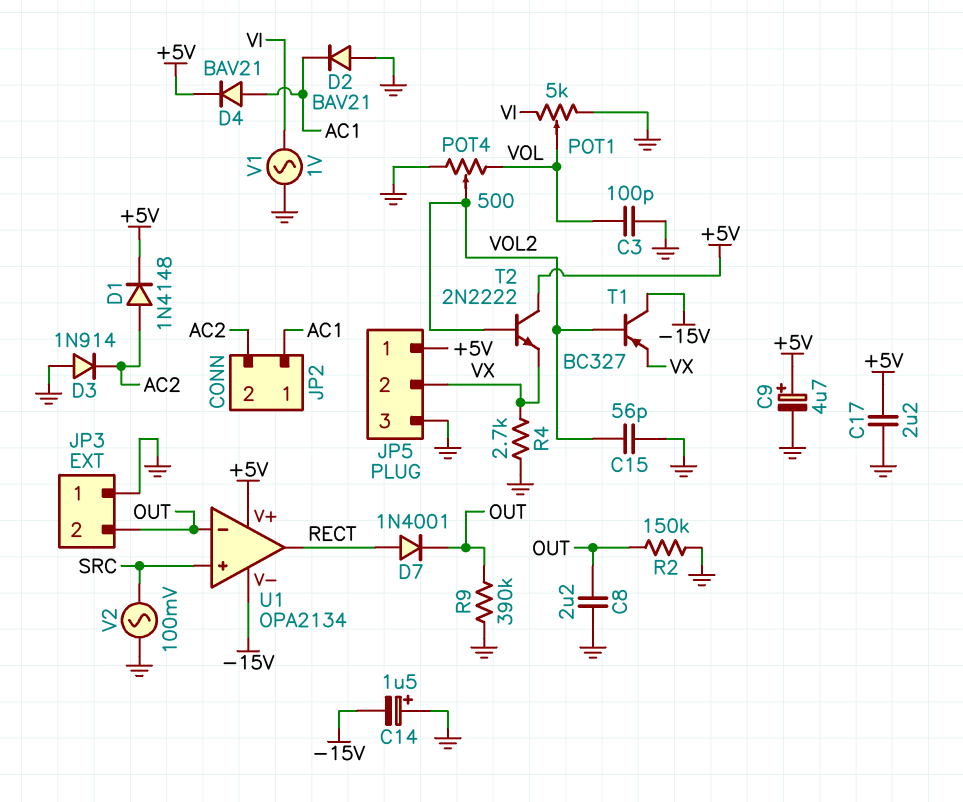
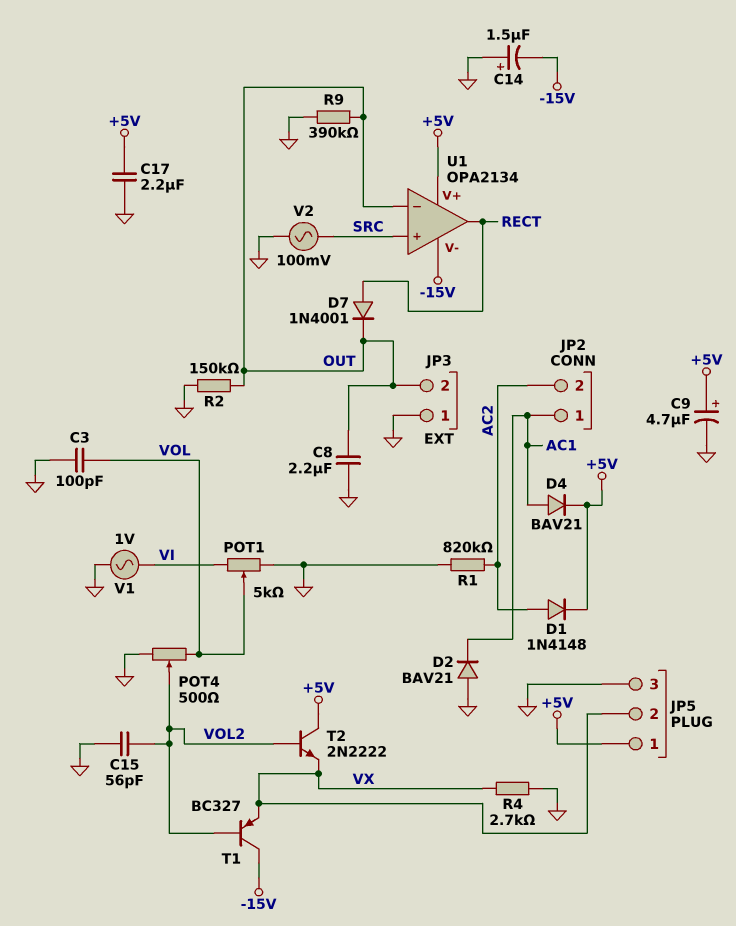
D3: diode 1N914 (A GND, K AC2) -> none
R1: none -> 820k (AC2, GND)

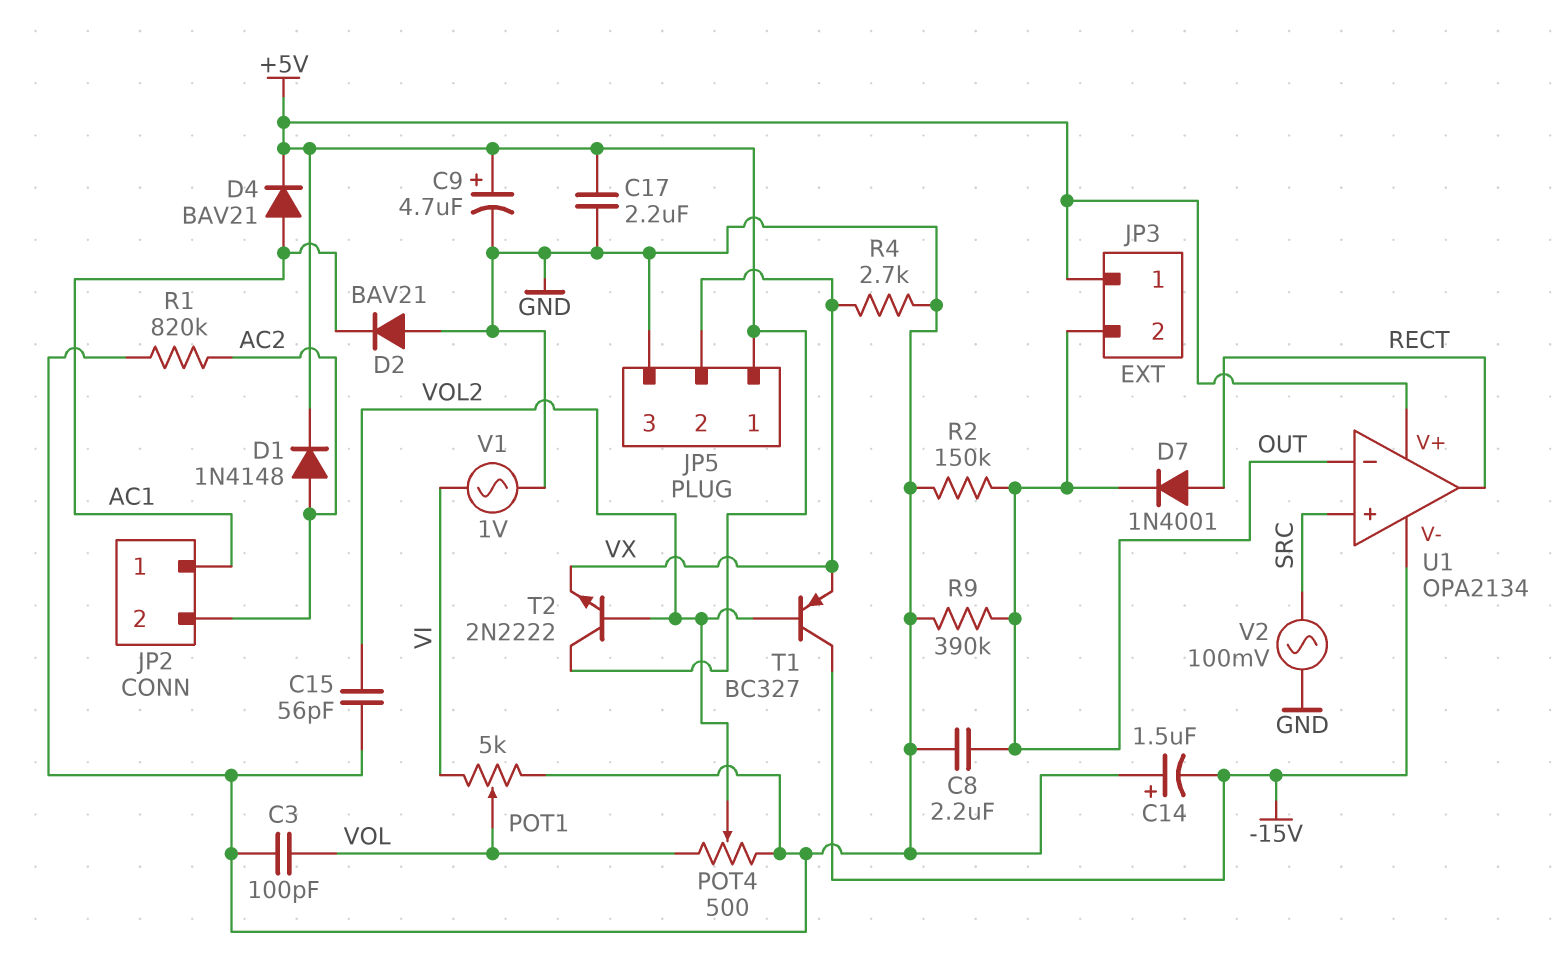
JP3 pin 1: GND -> +5V

